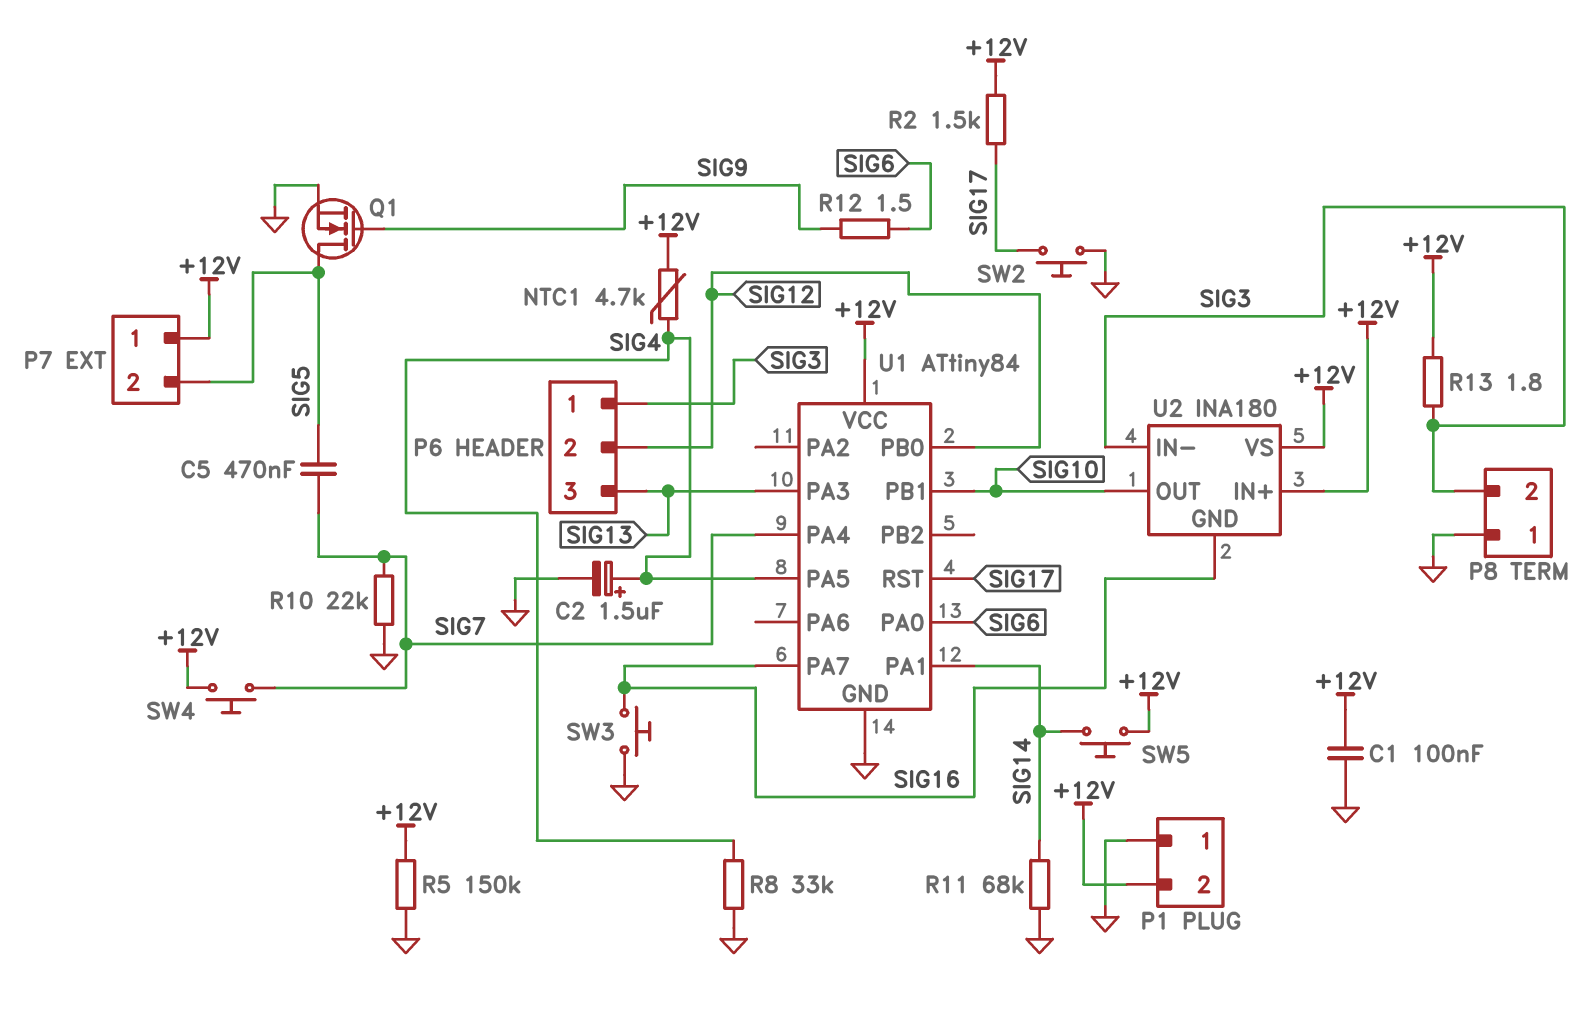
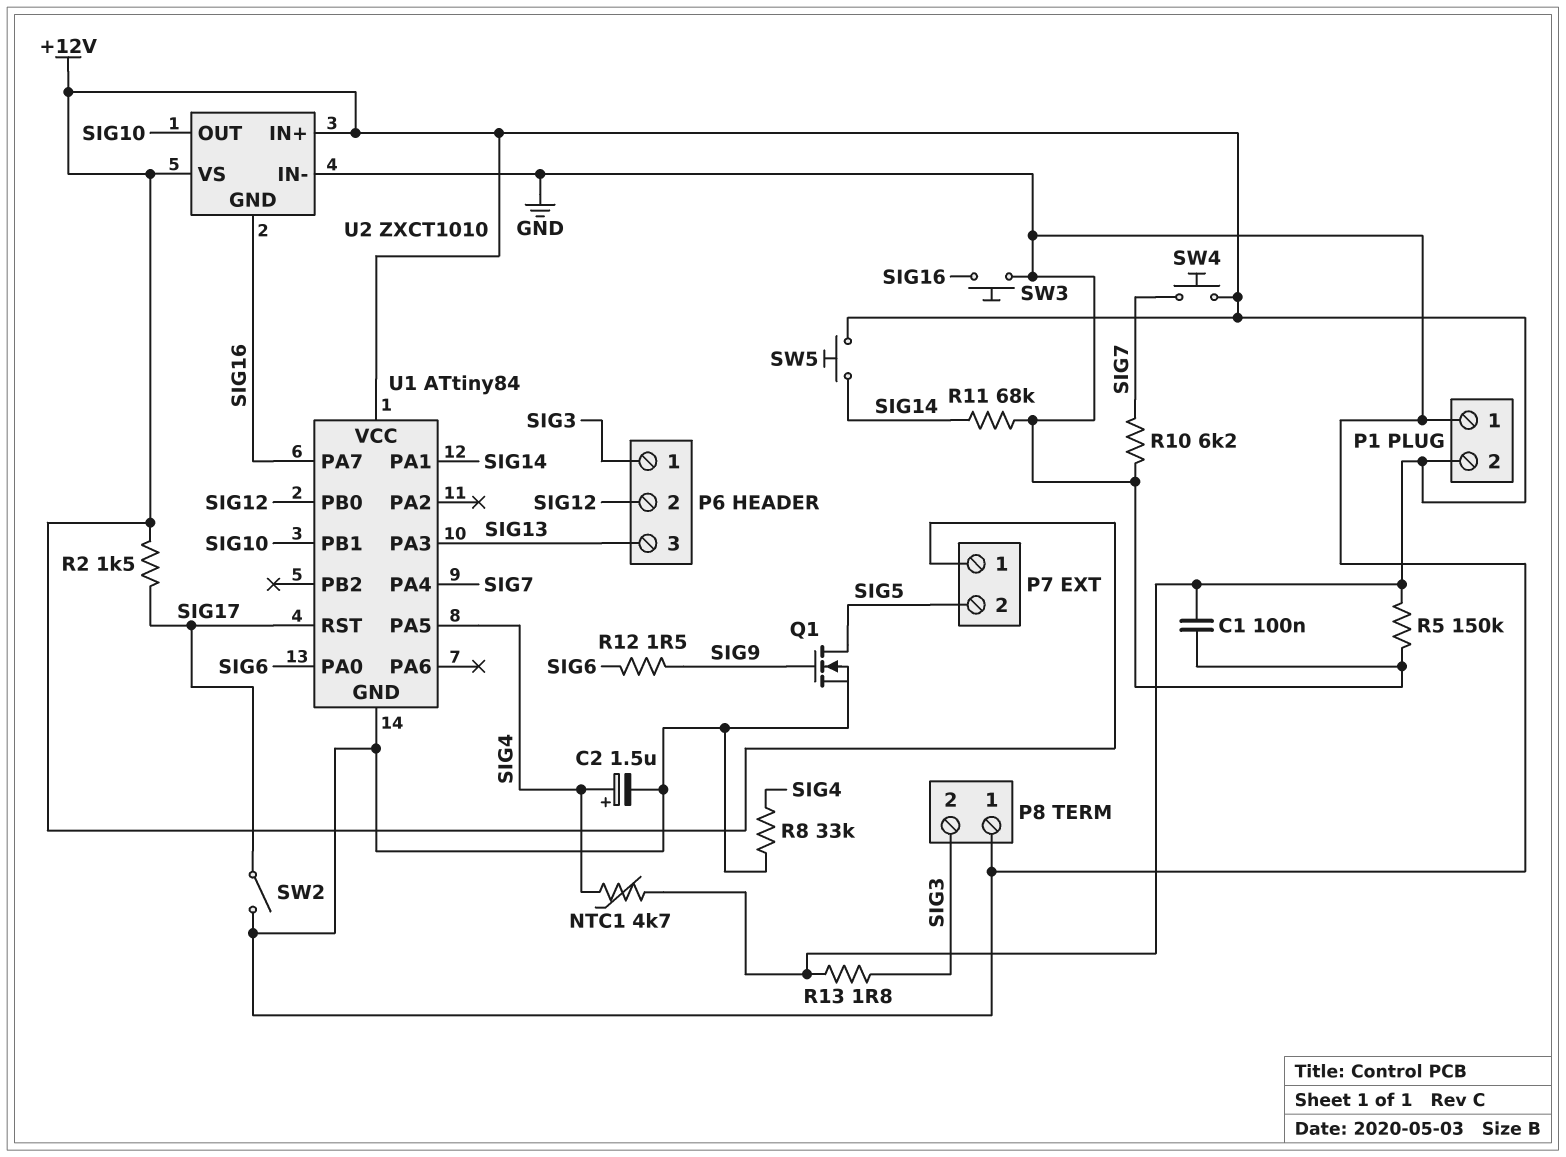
C5: 470nF (SIG5, SIG7) -> none
R10: 22k (GND, SIG7) -> 6.2k (GND, SIG7)
SW2: button (GND, SIG17) -> switch (GND, SIG17)
U2: INA180 -> ZXCT1010
U2 pin IN-: SIG3 -> GND

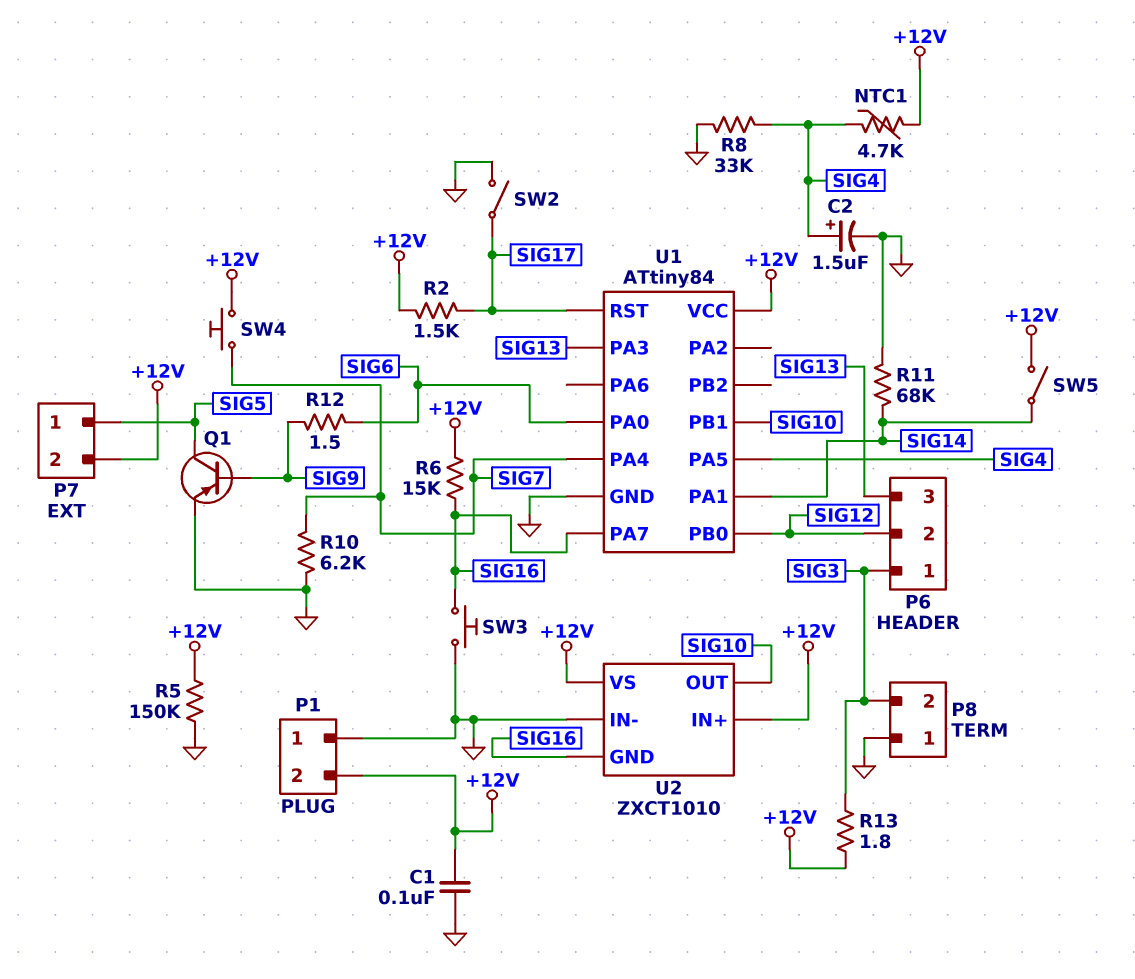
P7 pin 1: +12V -> SIG5
P7 pin 2: SIG5 -> +12V
Q1: NMOS (G SIG9, D SIG5, S GND) -> PNP (B SIG9, C SIG5, E GND)
R6: none -> 15k (+12V, SIG16)
SW5: button (+12V, SIG14) -> switch (+12V, SIG14)

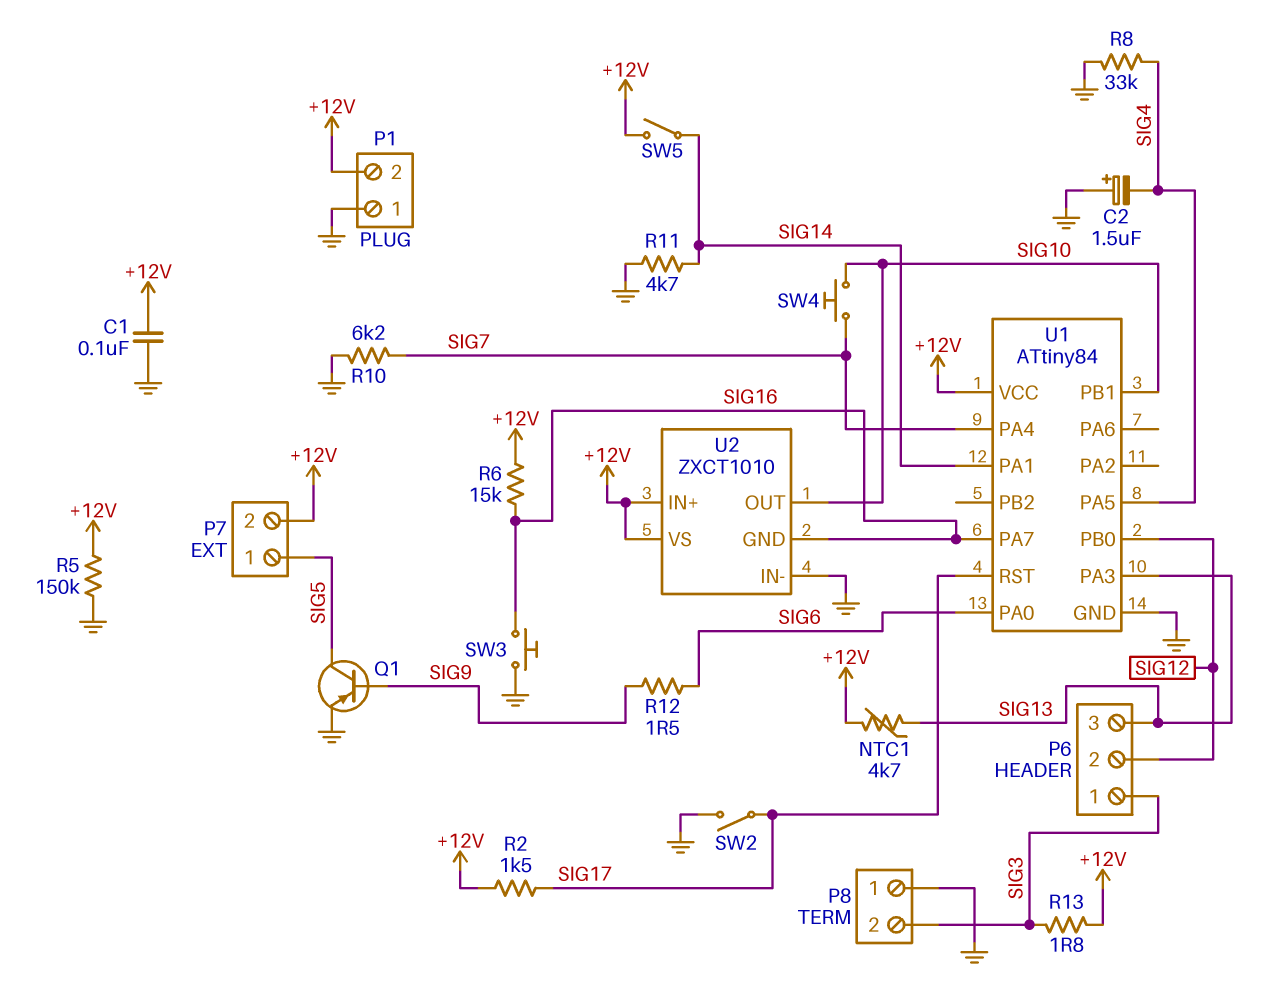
C2: 1.5uF (plus SIG4, minus GND) -> 1.5uF (plus GND, minus SIG4)
NTC1: 4.7k (+12V, SIG4) -> 4.7k (+12V, SIG13)
R11: 68k (GND, SIG14) -> 4.7k (GND, SIG14)
SW4: button (+12V, SIG7) -> button (SIG7, SIG10)

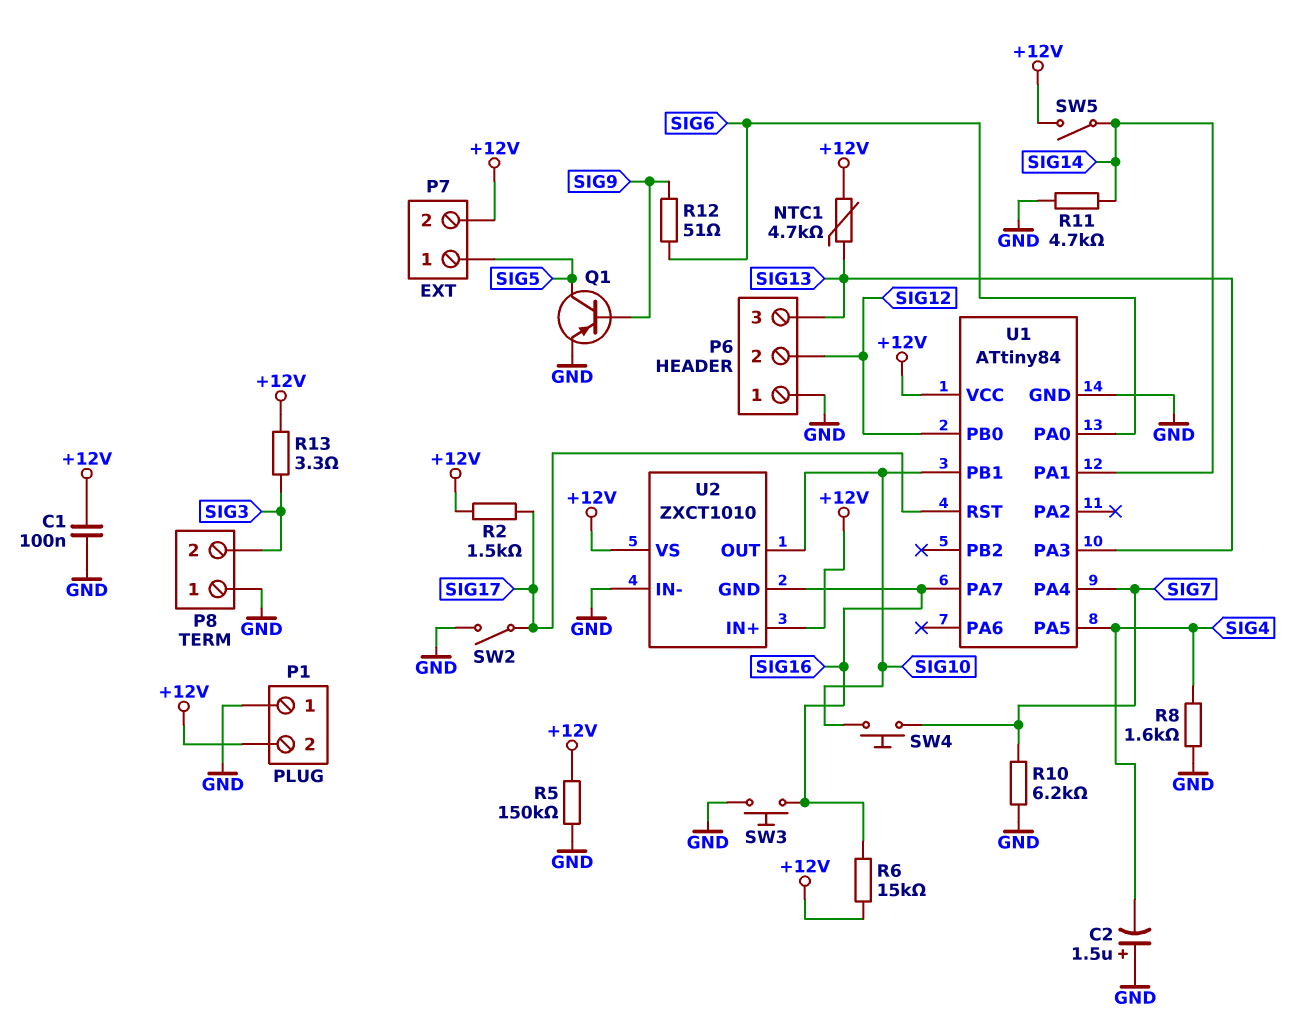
P6 pin 1: SIG3 -> GND
R8: 33k (GND, SIG4) -> 1.6k (GND, SIG4)
R12: 1.5 (SIG6, SIG9) -> 51 (SIG6, SIG9)
R13: 1.8 (+12V, SIG3) -> 3.3 (+12V, SIG3)

